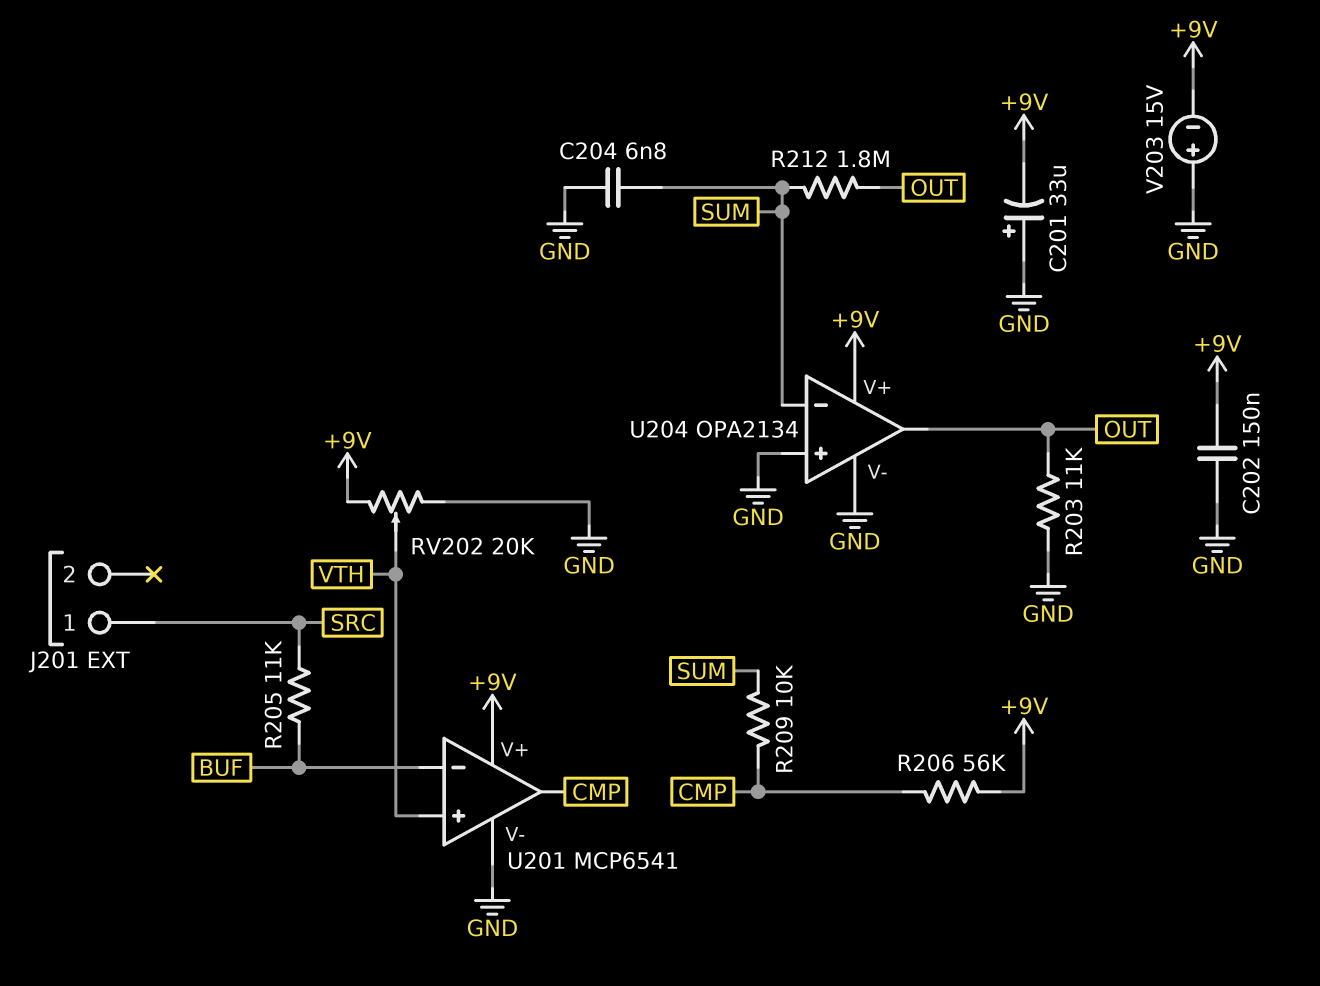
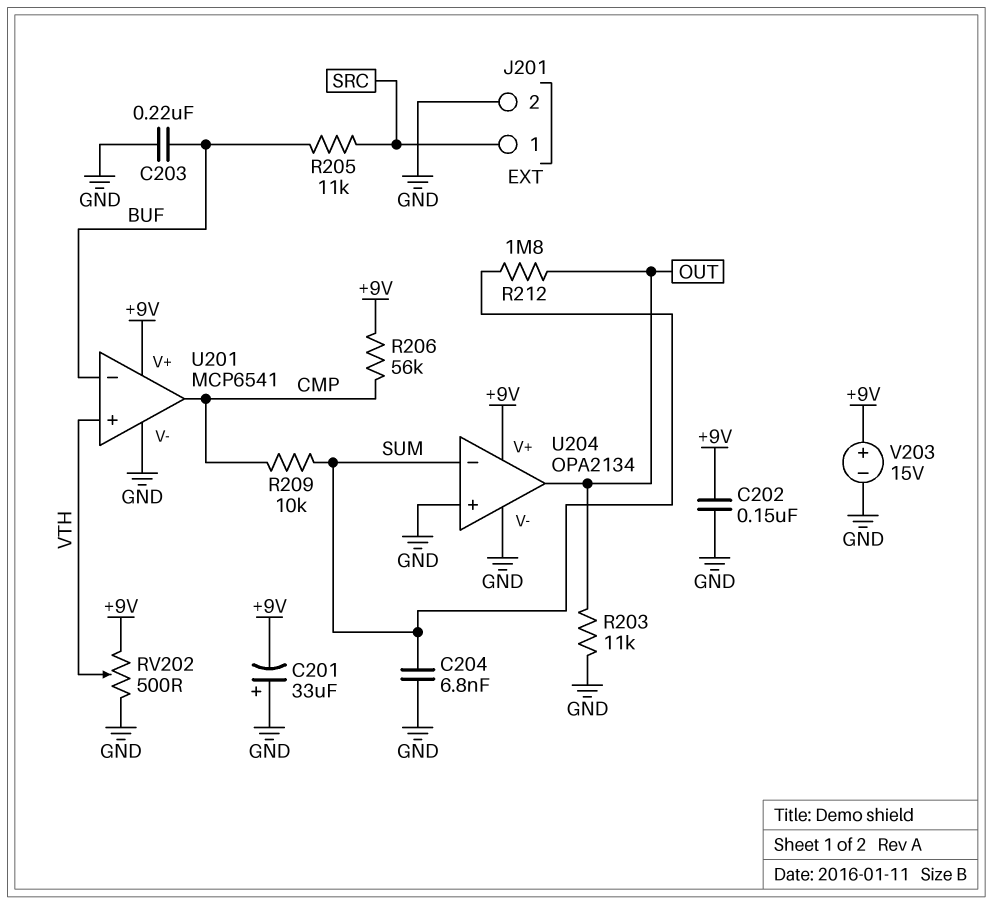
C203: none -> 220nF (BUF, GND)
J201 pin 2: none -> GND
RV202: 20k (+9V, GND, wiper VTH) -> 500 (+9V, GND, wiper VTH)
V203: 15V (plus GND, minus +9V) -> 15V (plus +9V, minus GND)

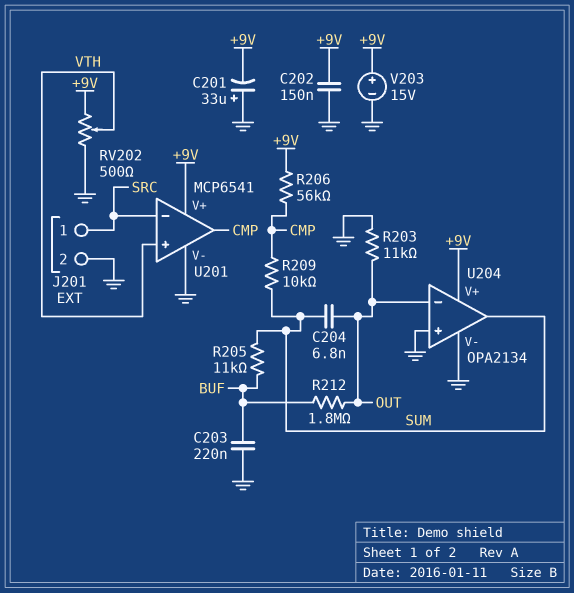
C204: 6.8nF (GND, SUM) -> 6.8nF (OUT, SUM)
R205: 11k (BUF, SRC) -> 11k (BUF, SUM)
R212: 1.8M (OUT, SUM) -> 1.8M (BUF, OUT)
U201 pin in-: BUF -> SRC
U204 pin in-: SUM -> OUT
U204 pin out: OUT -> SUM

